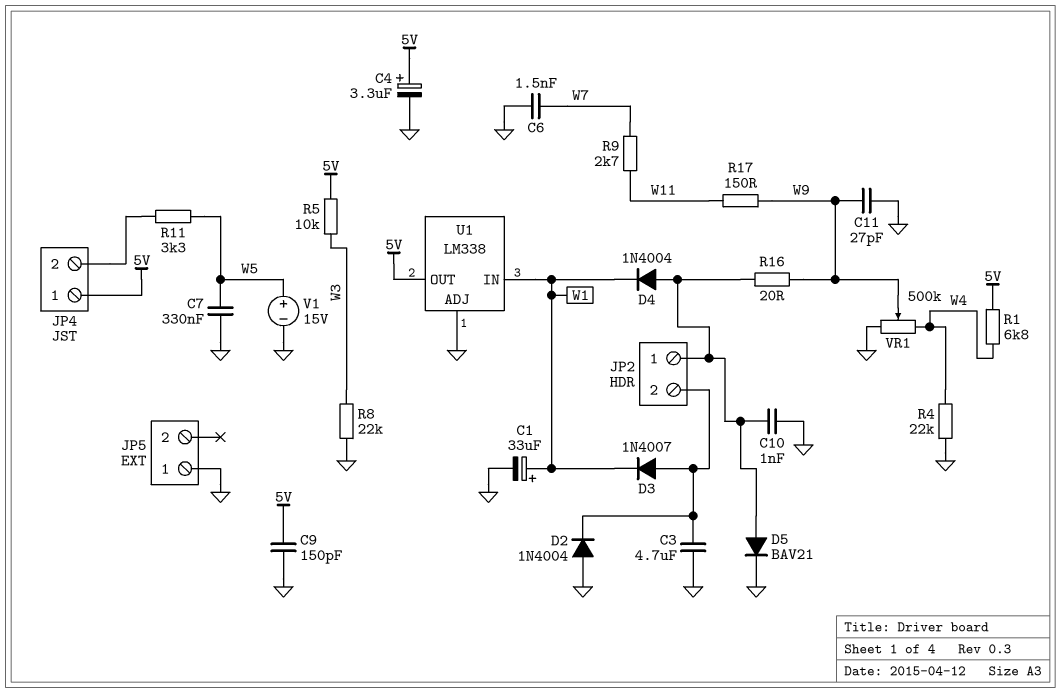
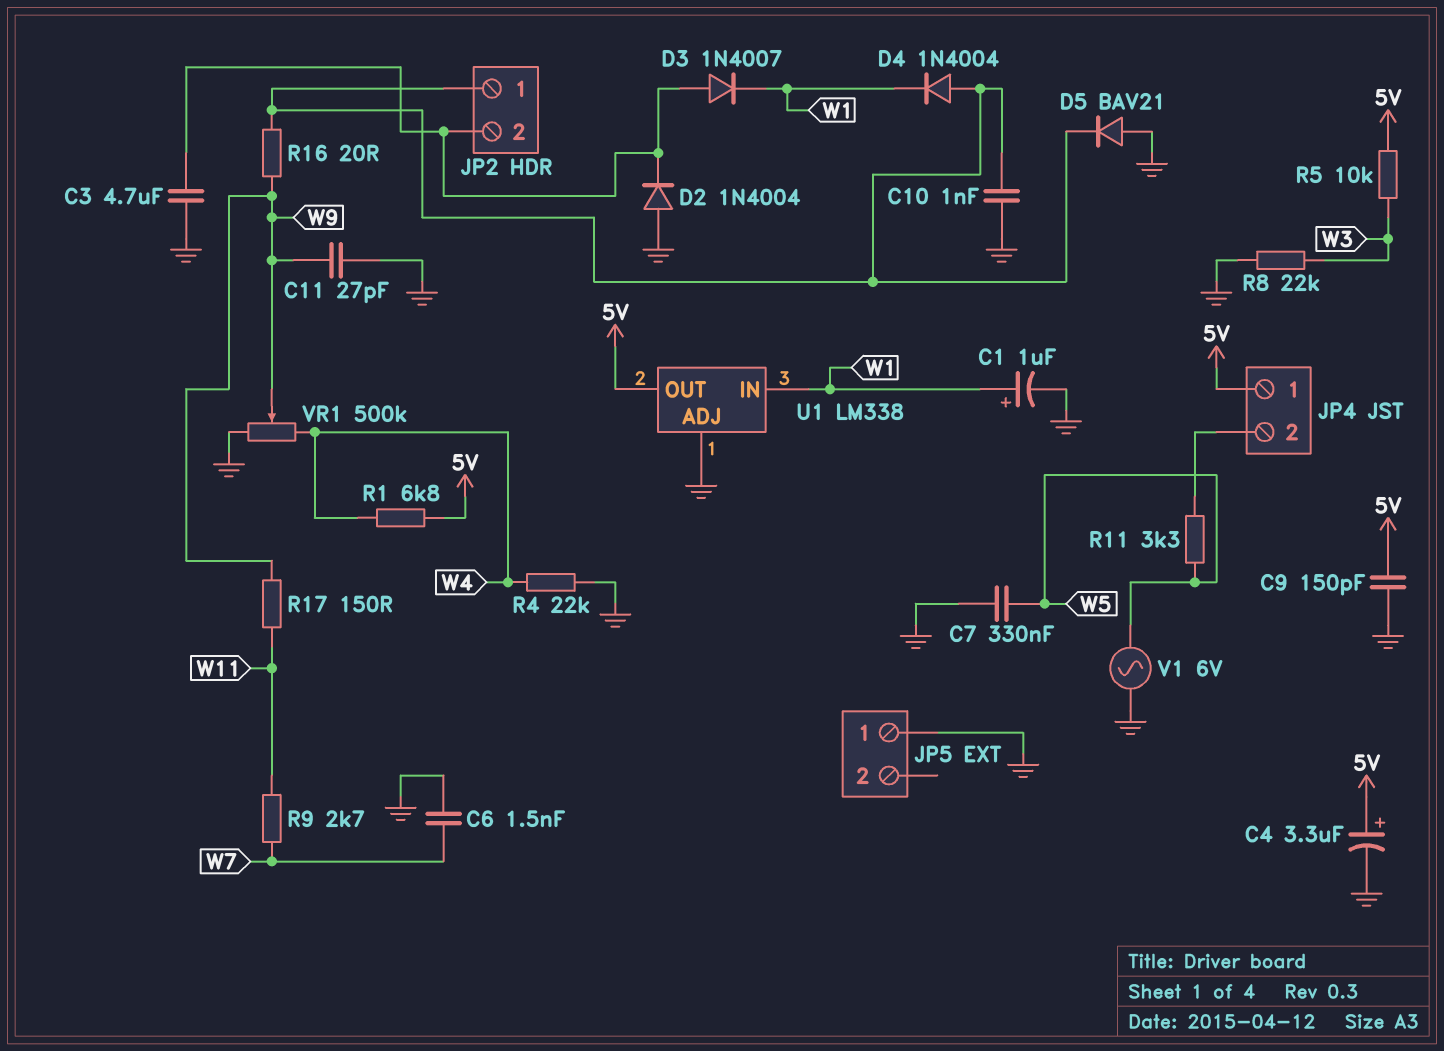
C1: 33uF (plus W1, minus GND) -> 1uF (plus W1, minus GND)
D5: diode BAV21 (A JP2/1, K GND) -> diode BAV21 (A GND, K JP2/1)
V1: 15V (plus W5, minus GND) -> AC 6V (GND, W5)

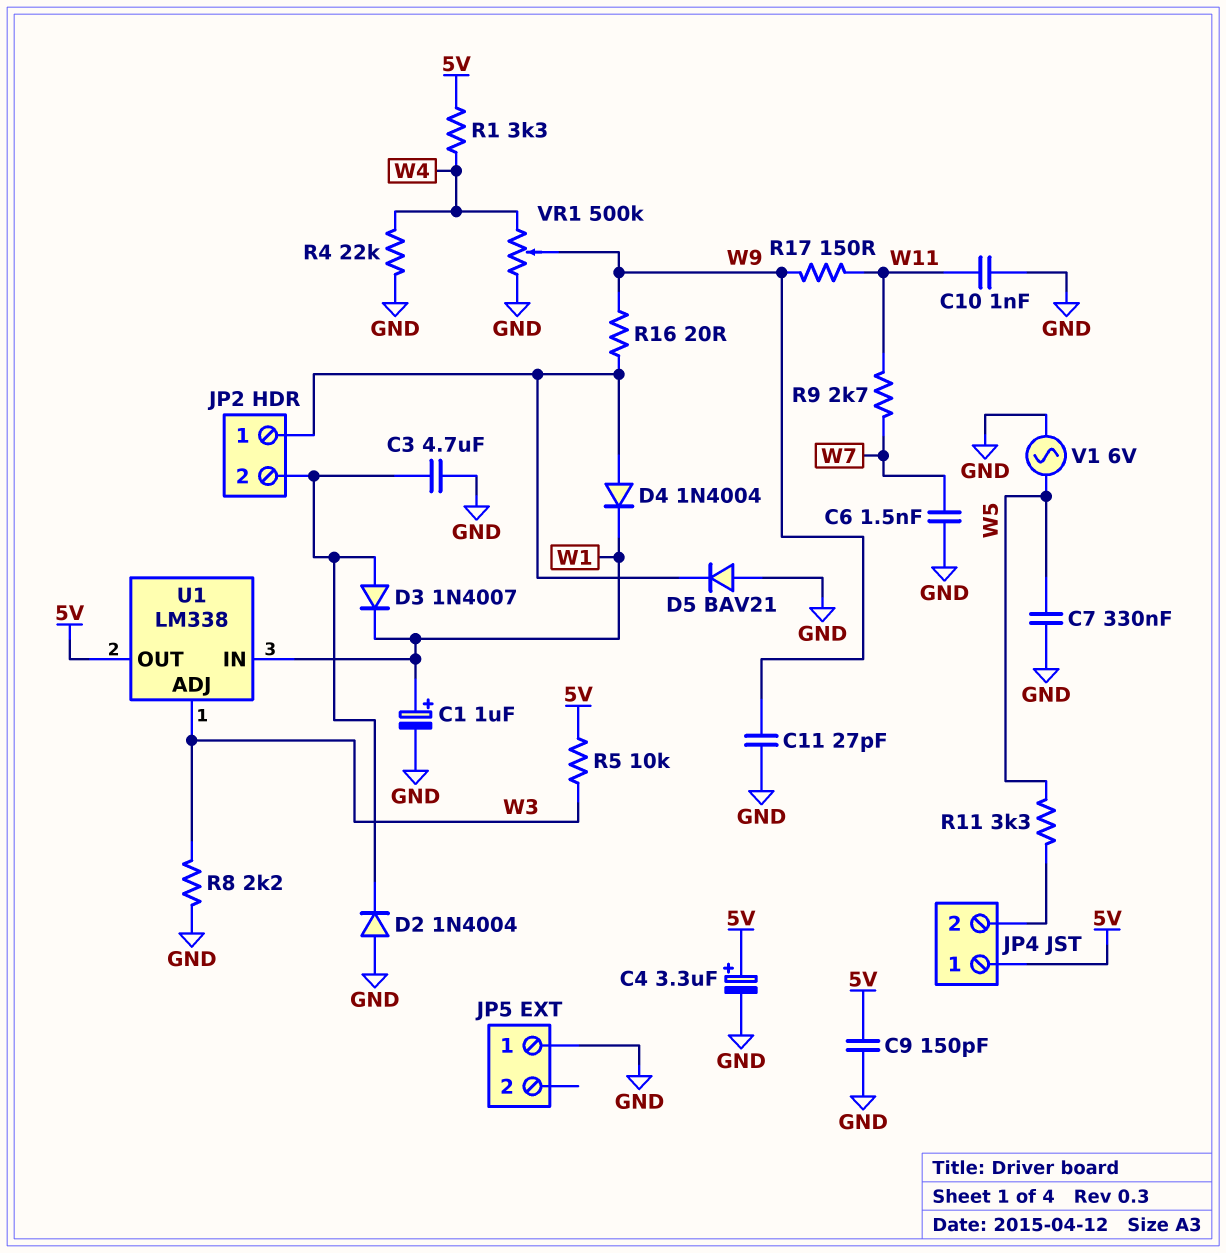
C10: 1nF (GND, JP2/1) -> 1nF (GND, W11)
R1: 6.8k (5V, W4) -> 3.3k (5V, W4)
R8: 22k (GND, W3) -> 2.2k (GND, W3)
U1 pin ADJ: GND -> W3

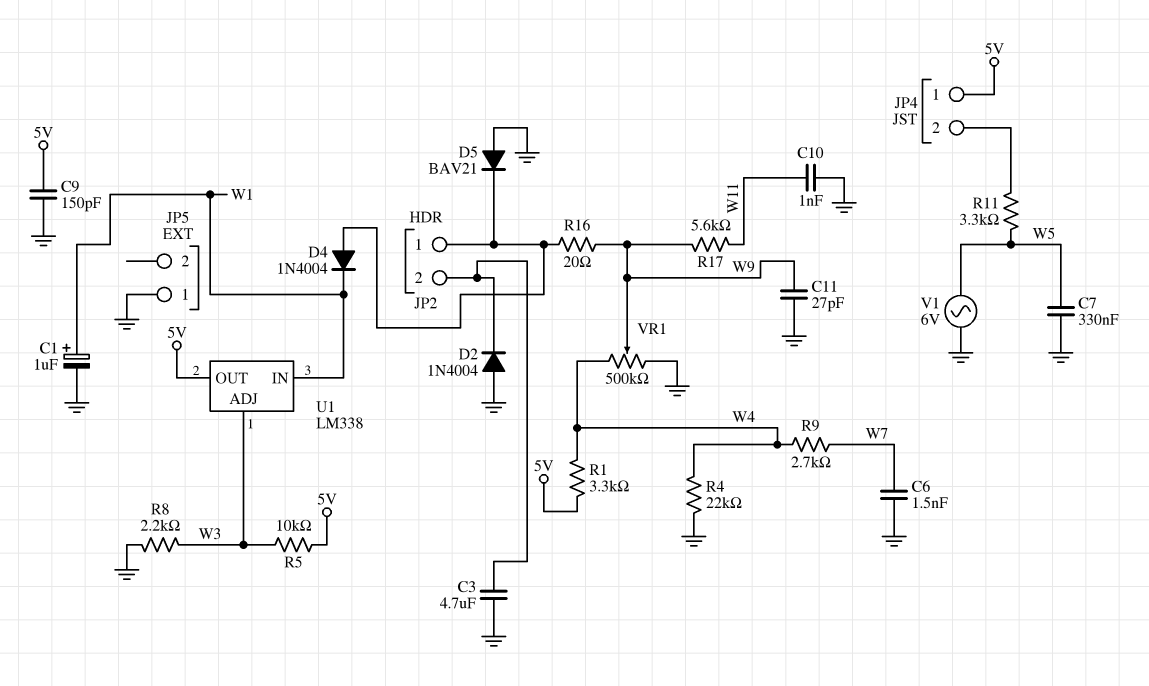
C4: 3.3uF (plus 5V, minus GND) -> none
D3: diode 1N4007 (A JP2/2, K W1) -> none
R9: 2.7k (W7, W11) -> 2.7k (W4, W7)
R17: 150 (W9, W11) -> 5.6k (W9, W11)

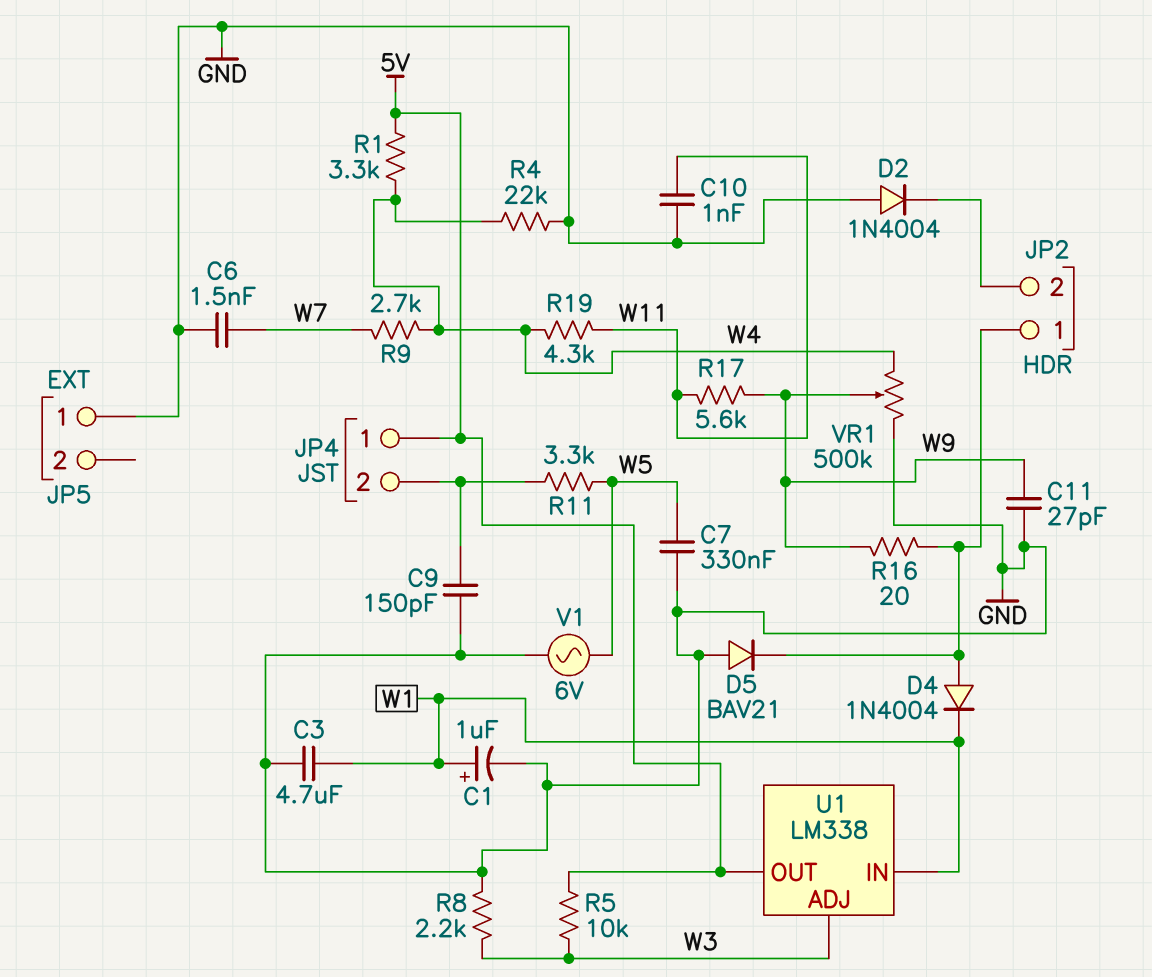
C3: 4.7uF (GND, JP2/2) -> 4.7uF (GND, W1)
C9: 150pF (5V, GND) -> 150pF (GND, JP4/2)
R19: none -> 4.3k (W4, W11)

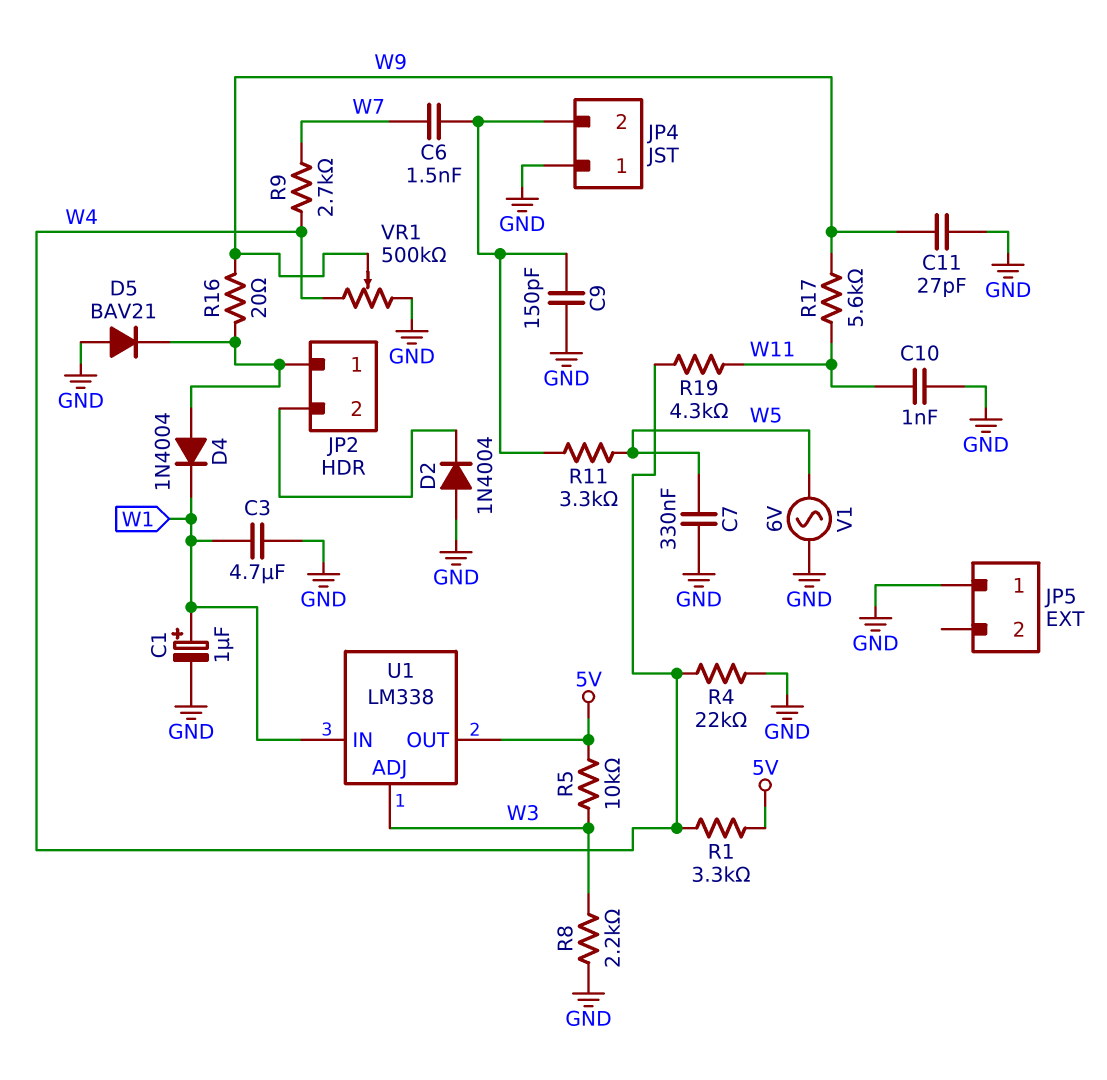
C6: 1.5nF (GND, W7) -> 1.5nF (JP4/2, W7)
JP4 pin 1: 5V -> GND

